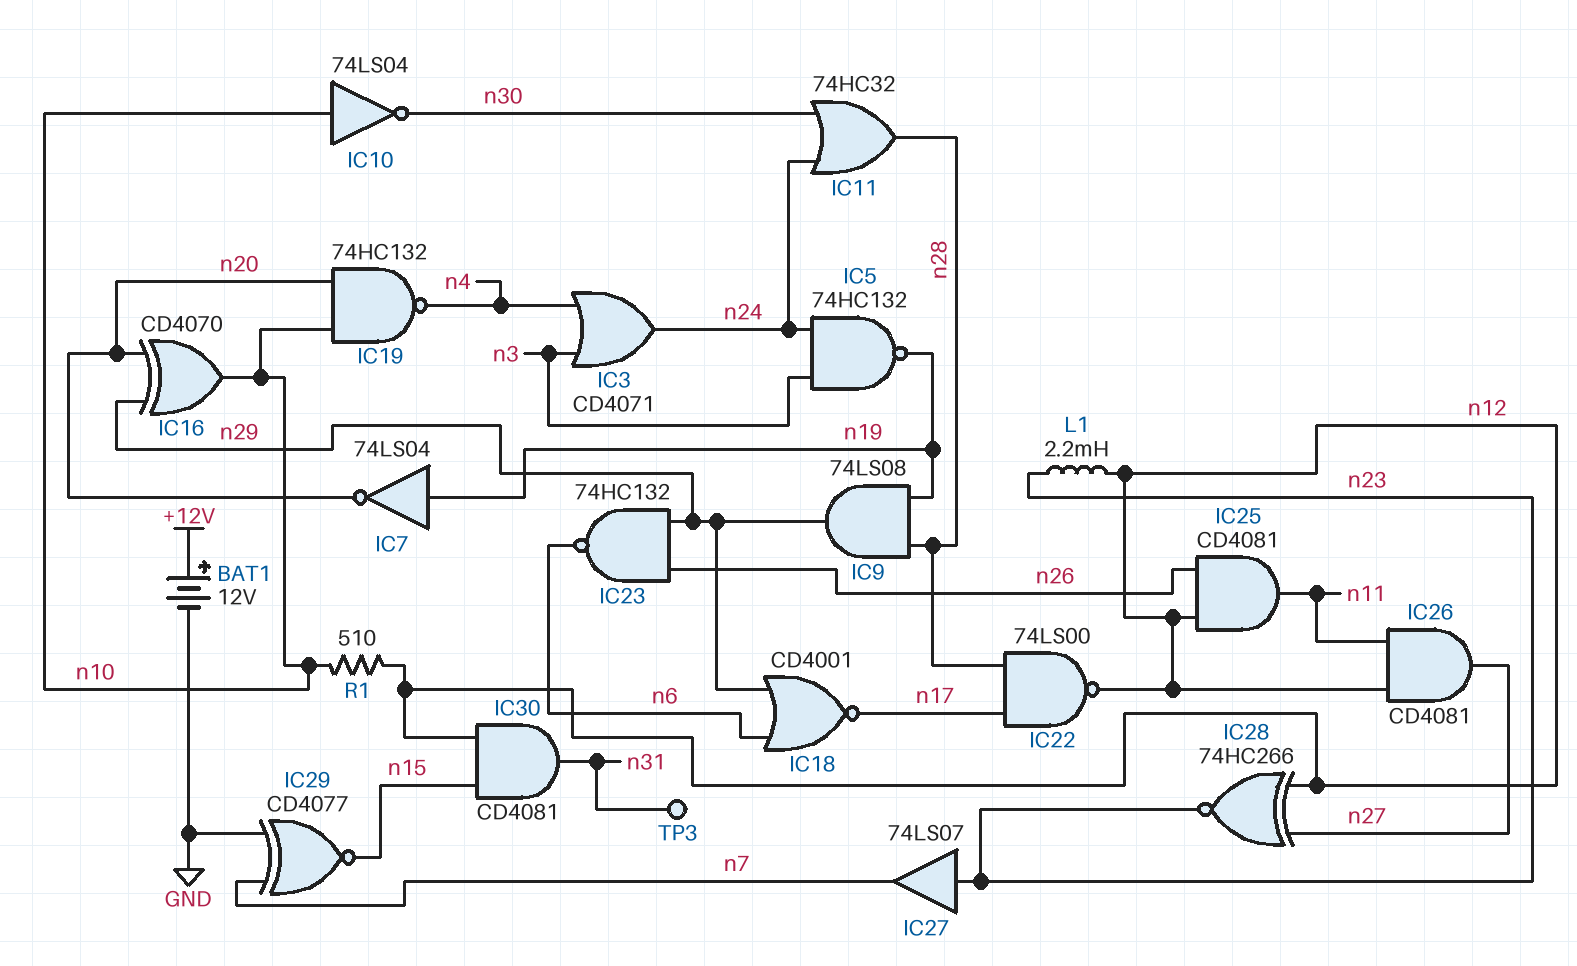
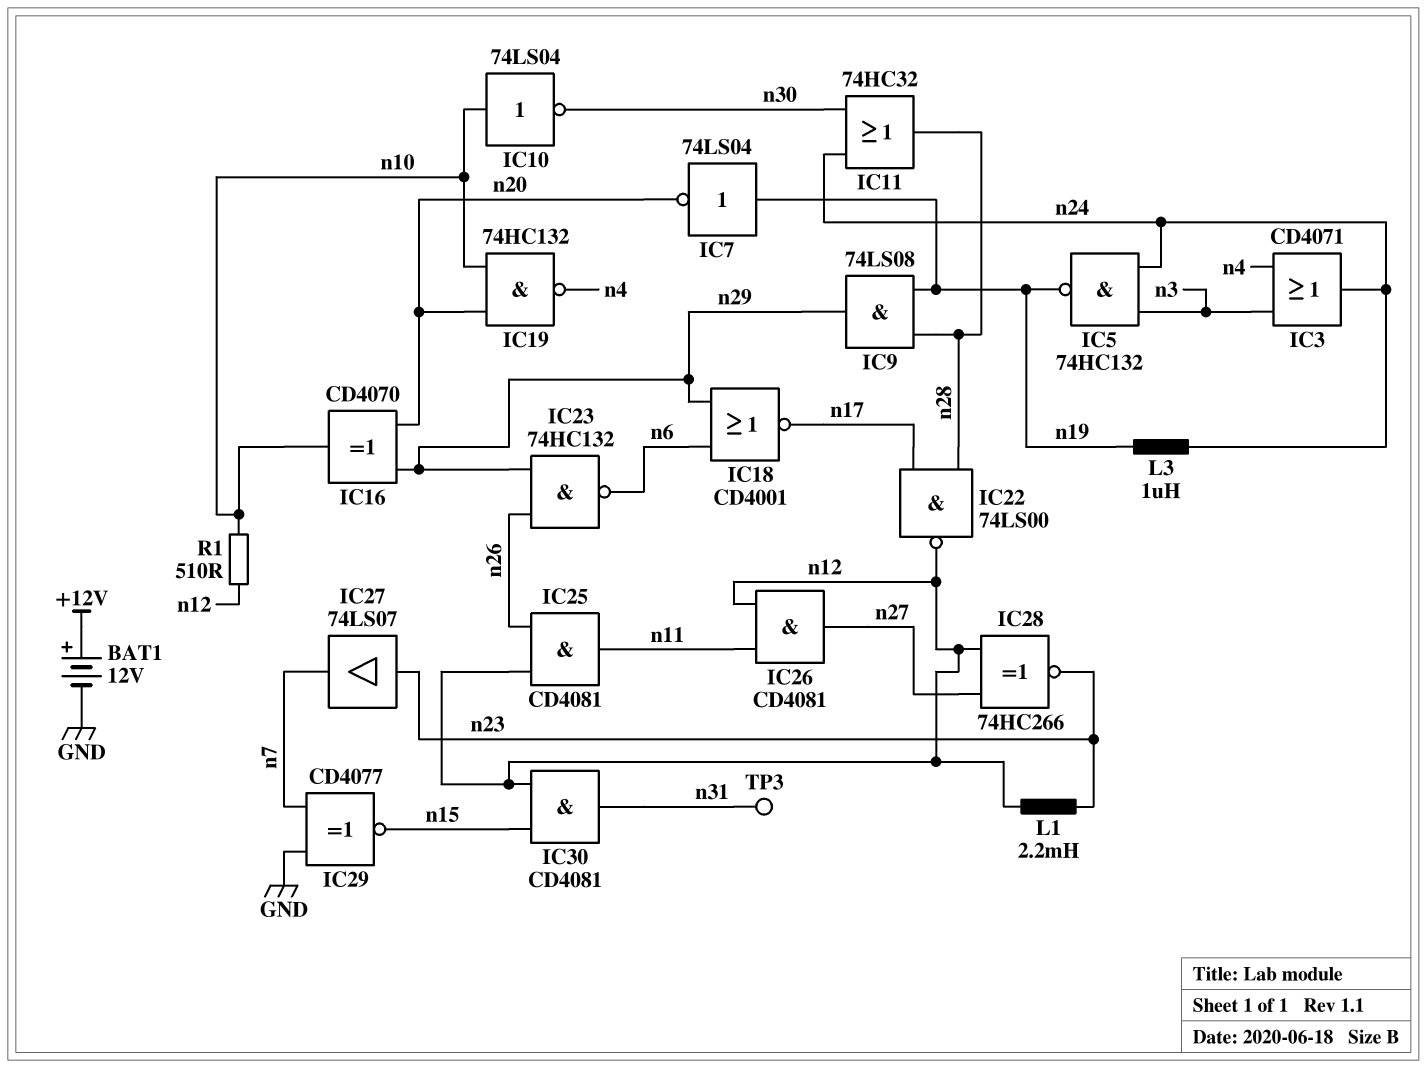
L3: none -> 1uH (n19, n24)

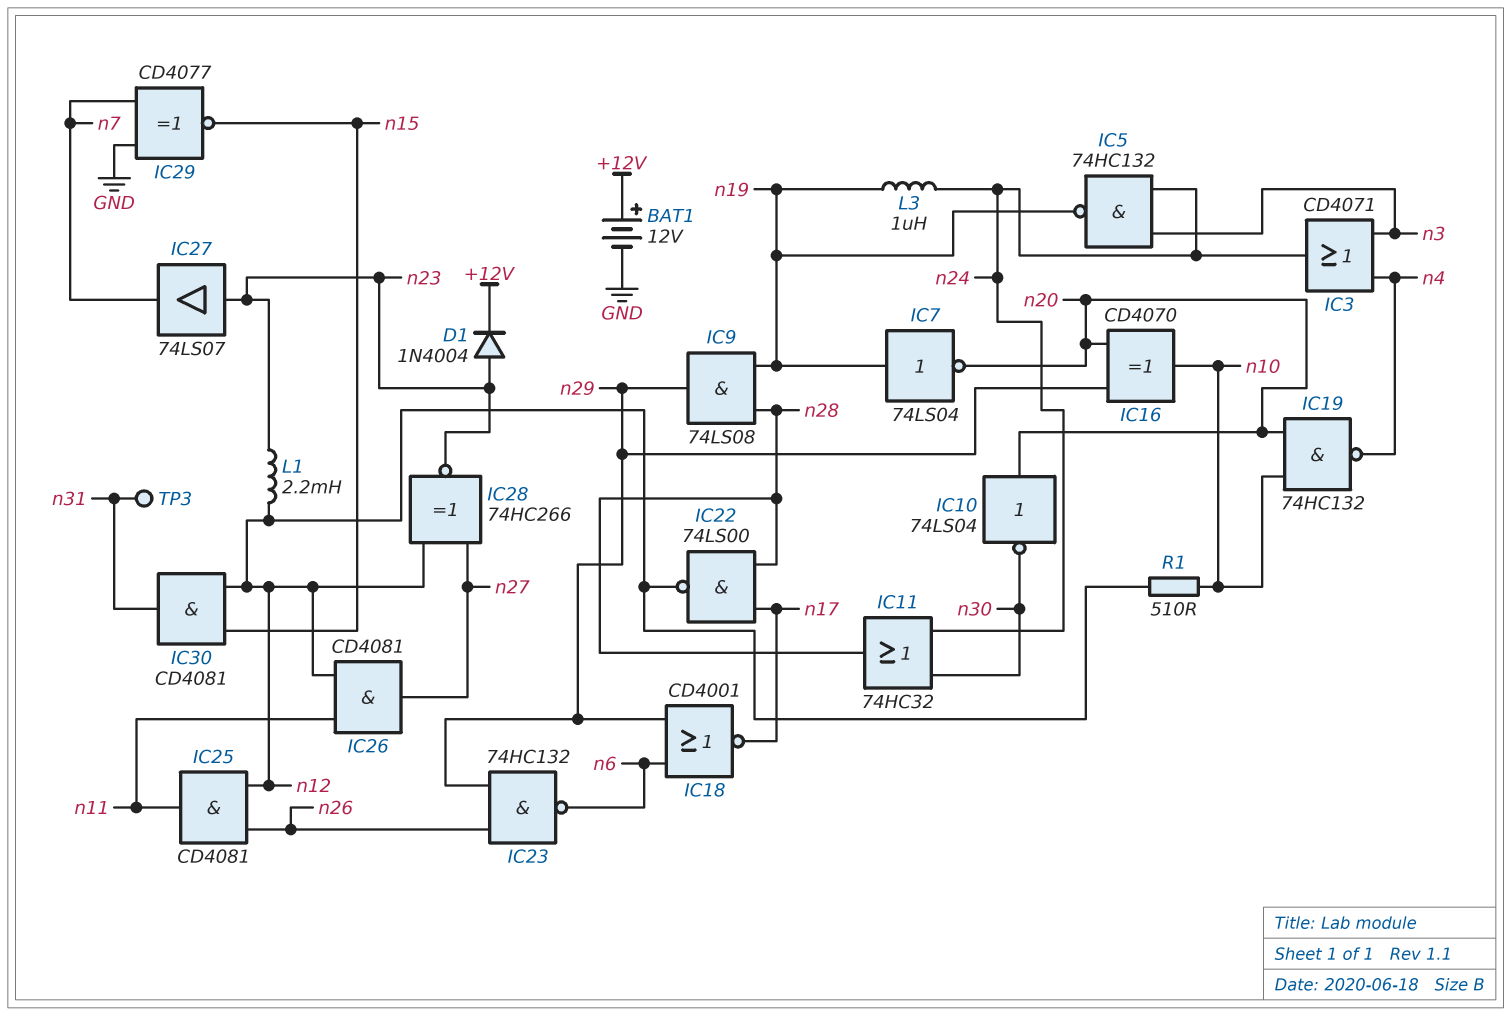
D1: none -> diode 1N4004 (A n23, K +12V)
IC10: NOT 74LS04 (in n10, out n30) -> NOT 74LS04 (in n20, out n30)

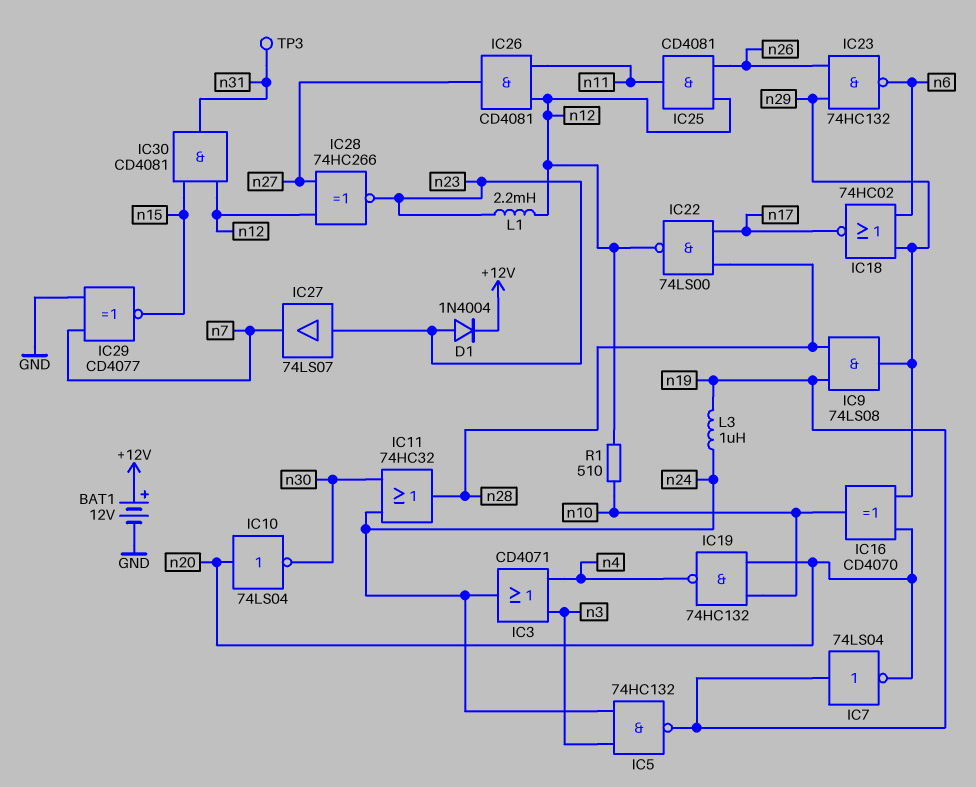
IC18: NOR CD4001 (in n6, in n29, out n17) -> NOR 74HC02 (in n6, in n29, out n17)

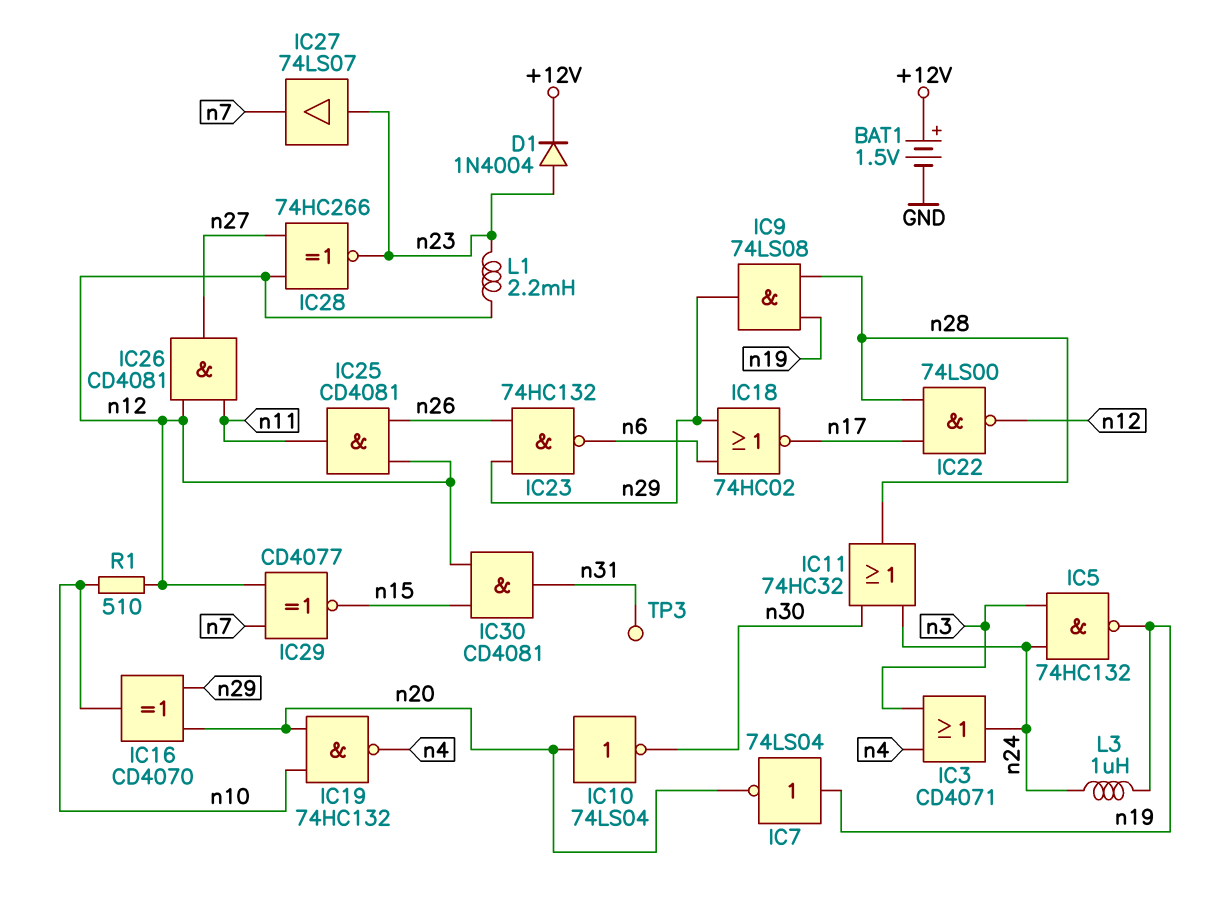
BAT1: 12V (plus +12V, minus GND) -> 1.5V (plus +12V, minus GND)
IC29: XNOR CD4077 (in GND, in n7, out n15) -> XNOR CD4077 (in n7, in n12, out n15)

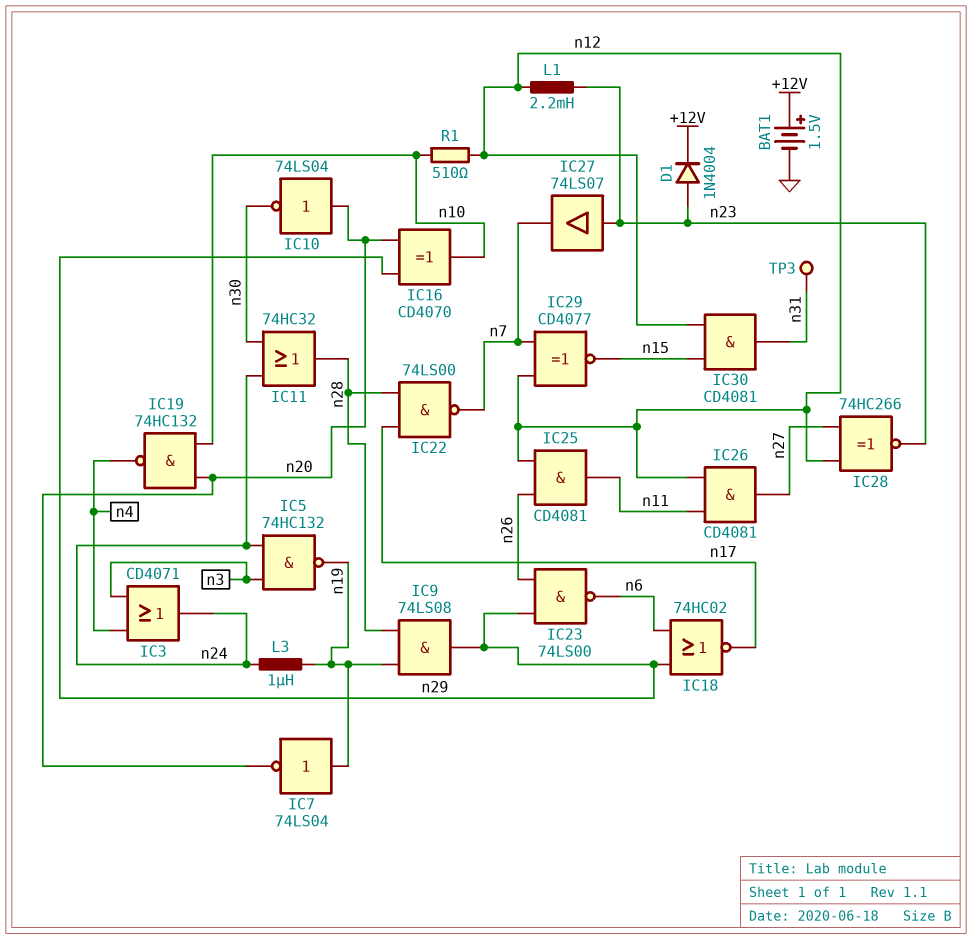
IC22: NAND 74LS00 (in n17, in n28, out n12) -> NAND 74LS00 (in n17, in n28, out n7)
IC23: NAND 74HC132 (in n26, in n29, out n6) -> NAND 74LS00 (in n26, in n29, out n6)

